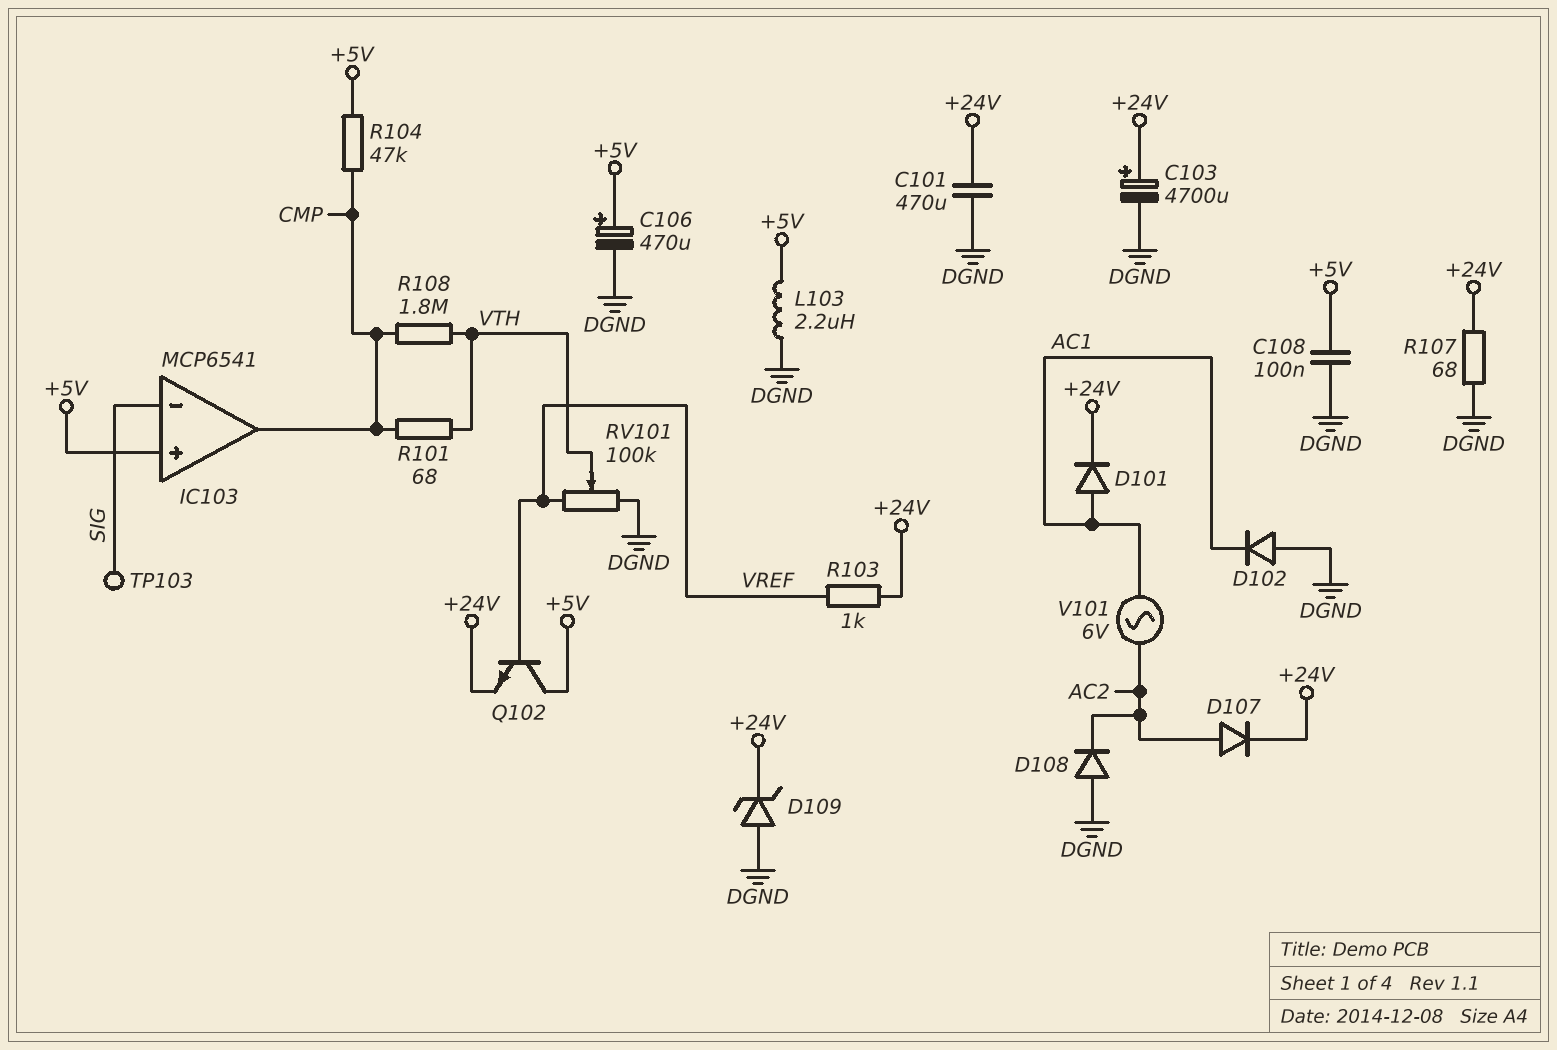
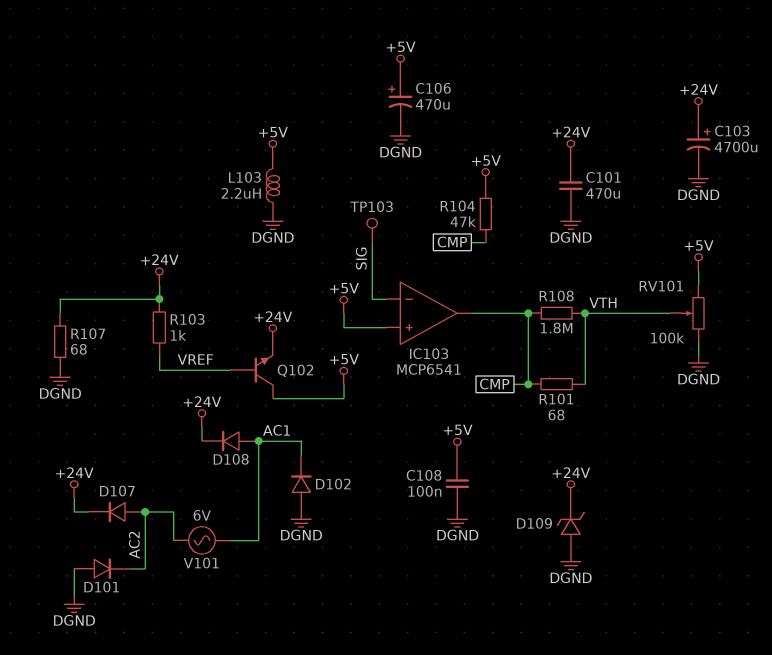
D101: diode (A AC1, K +24V) -> diode (A DGND, K AC2)
D108: diode (A DGND, K AC2) -> diode (A AC1, K +24V)
RV101: 100k (DGND, VREF, wiper VTH) -> 100k (+5V, DGND, wiper VTH)

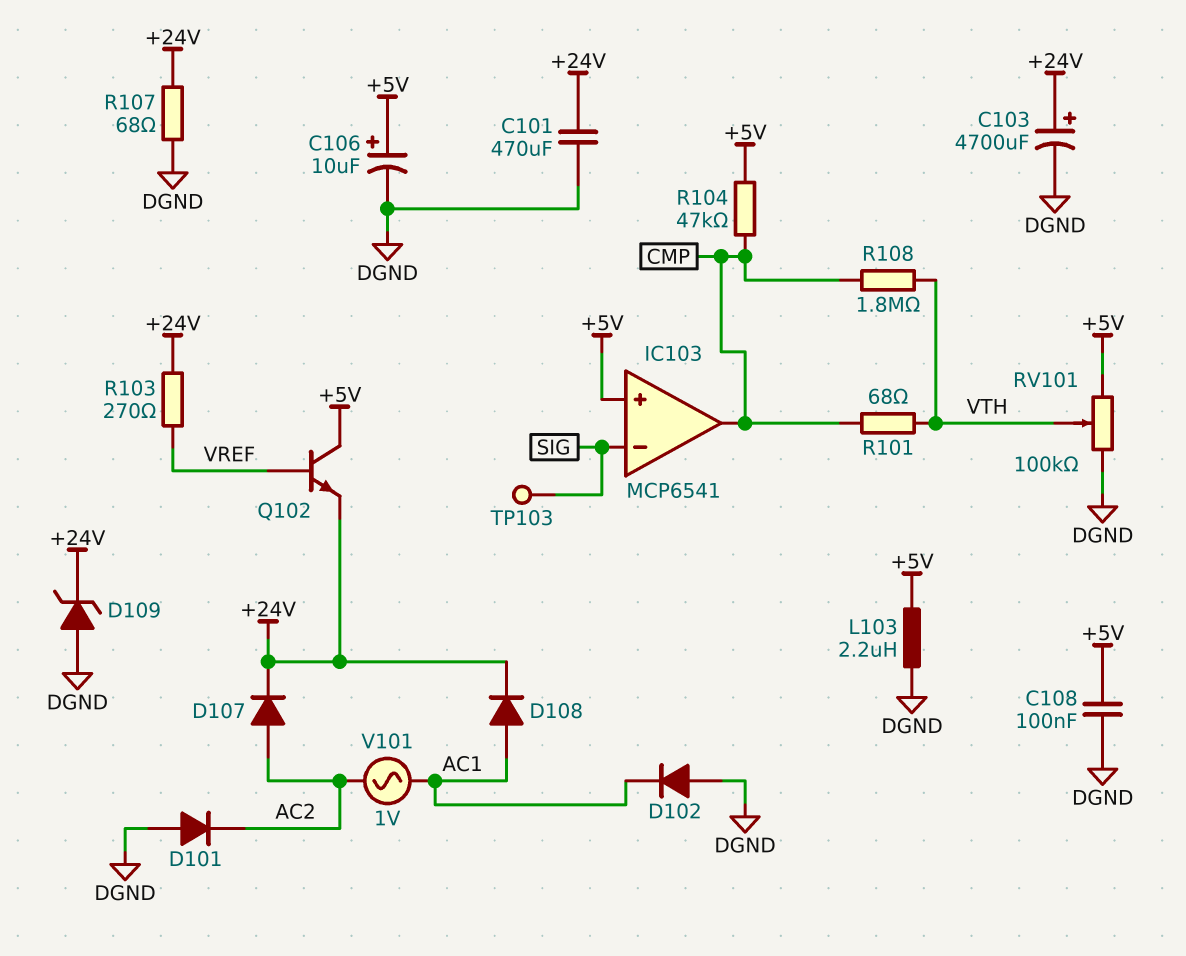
C106: 470uF (plus +5V, minus DGND) -> 10uF (plus +5V, minus DGND)
R103: 1k (+24V, VREF) -> 270 (+24V, VREF)
V101: AC 6V (AC1, AC2) -> AC 1V (AC1, AC2)

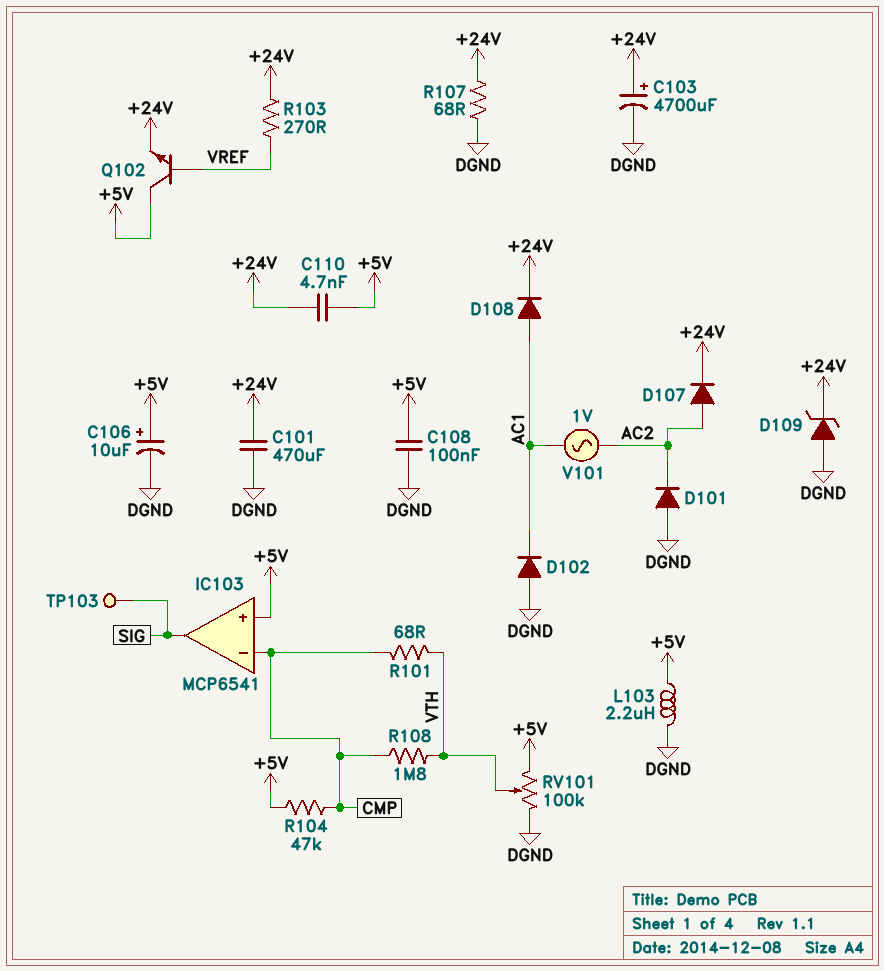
C110: none -> 4.7nF (+5V, +24V)
IC103 pin in-: SIG -> CMP
IC103 pin out: CMP -> SIG

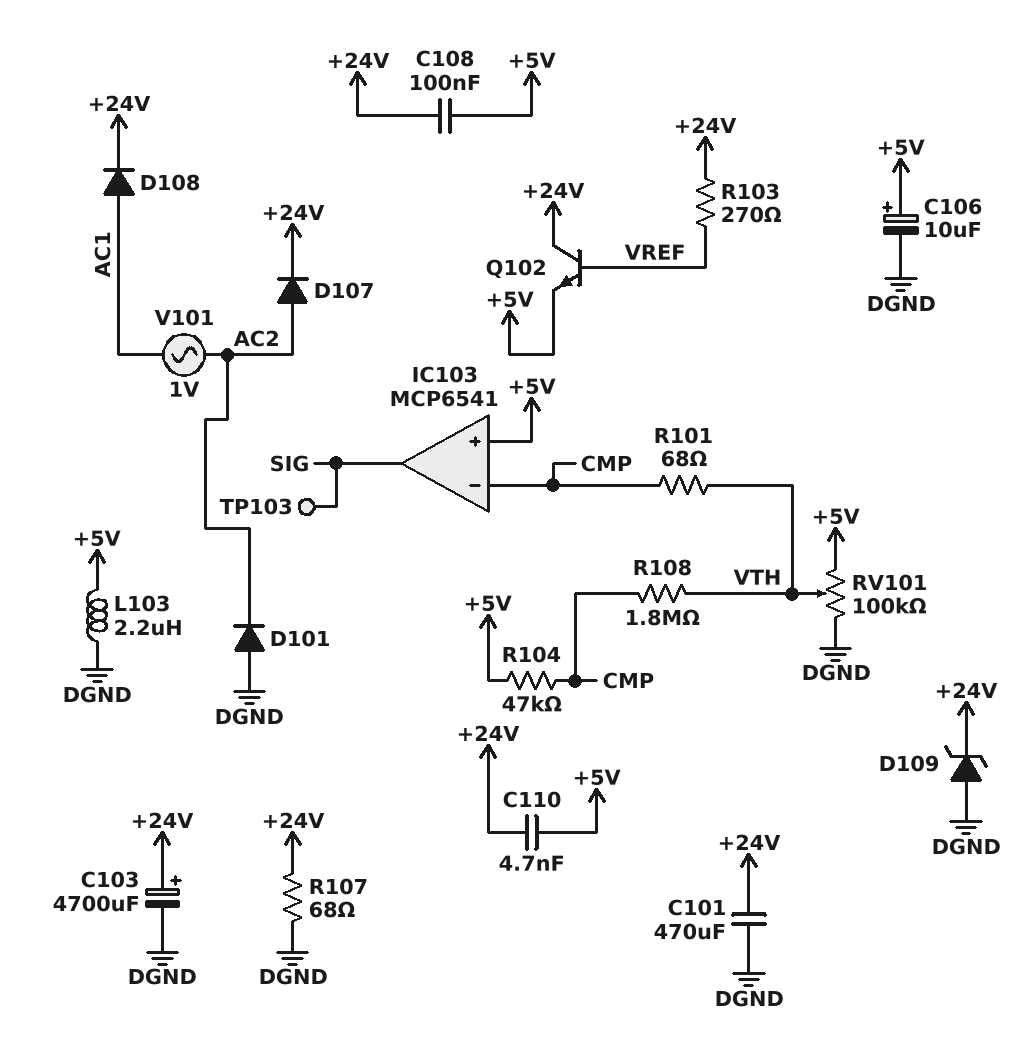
C108: 100nF (+5V, DGND) -> 100nF (+5V, +24V)
D102: diode (A DGND, K AC1) -> none
Q102: NPN (B VREF, C +5V, E +24V) -> NPN (B VREF, C +24V, E +5V)

